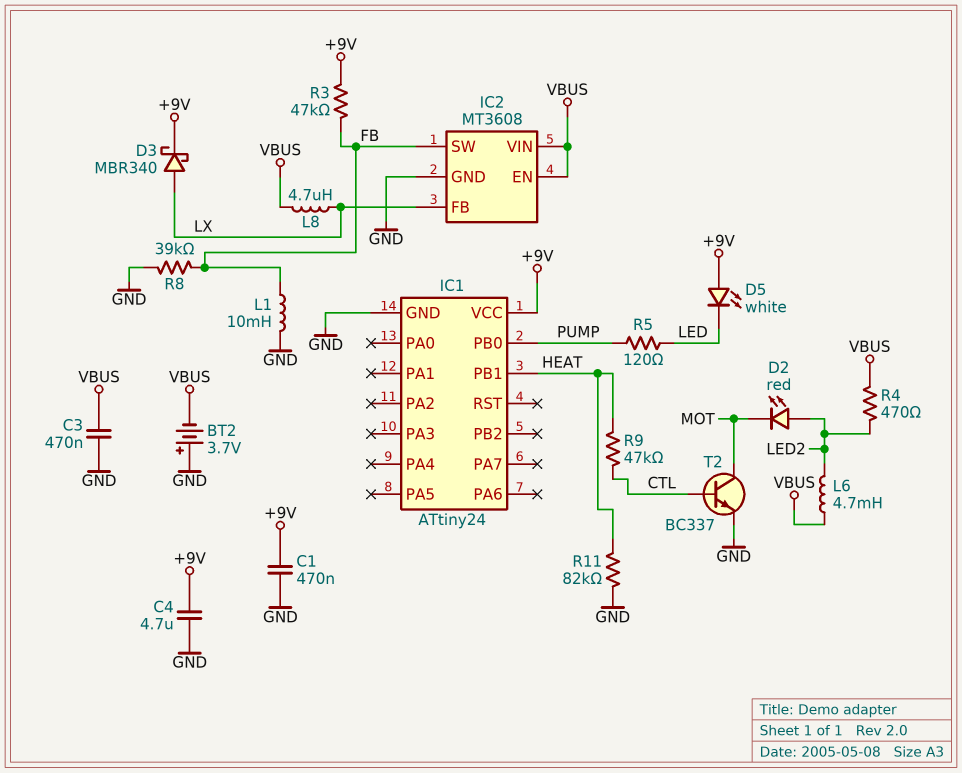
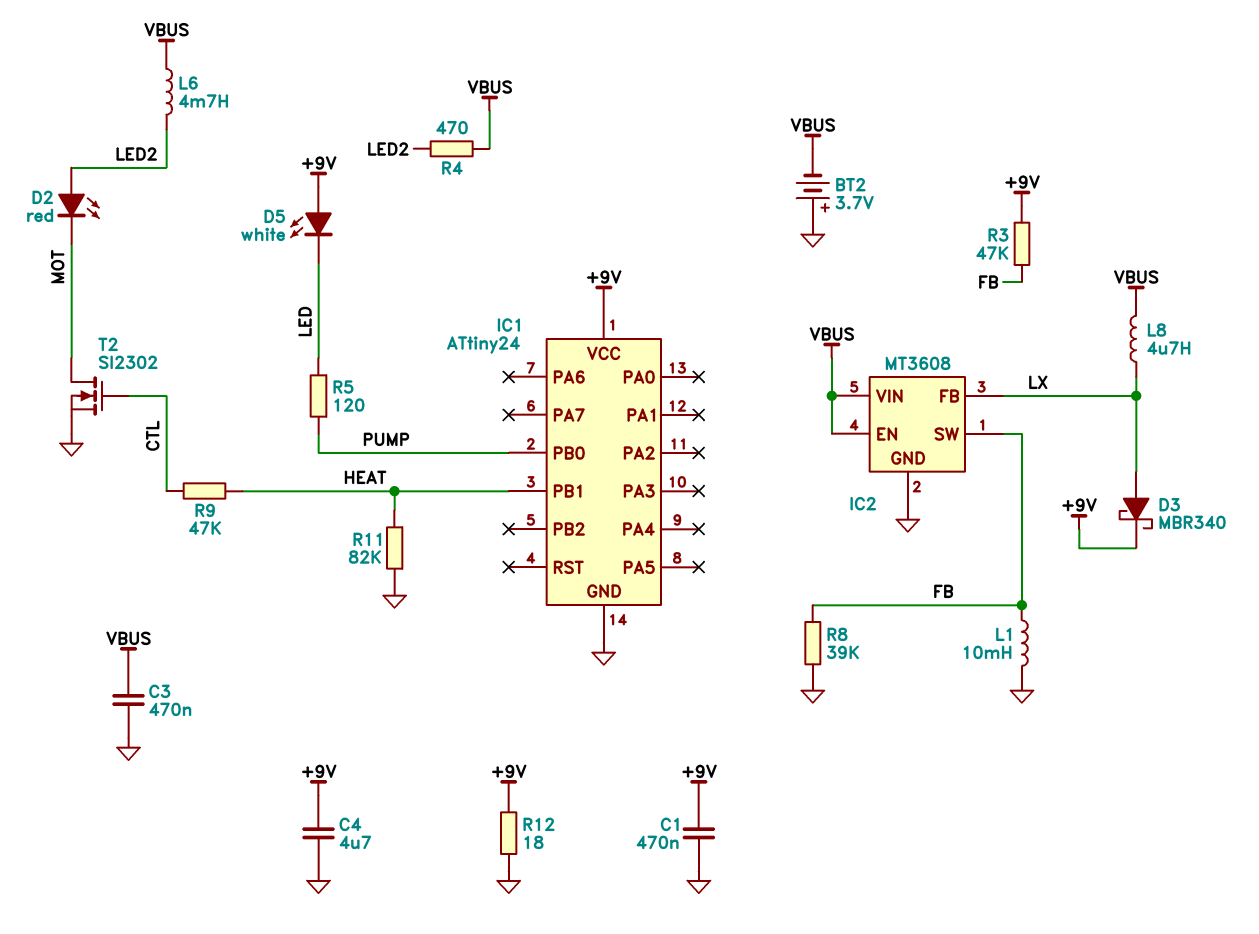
R12: none -> 18 (+9V, GND)
T2: NPN BC337 (B CTL, C MOT, E GND) -> NMOS SI2302 (G CTL, D MOT, S GND)

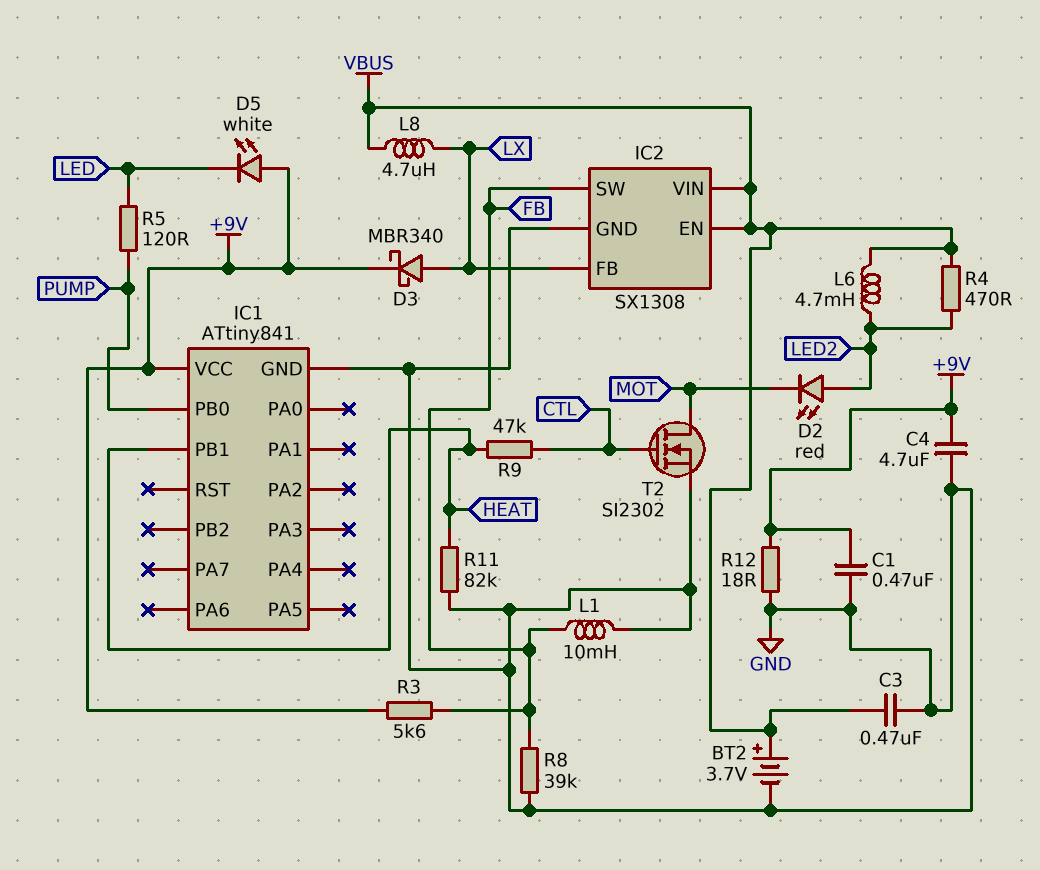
BT2: 3.7V (plus GND, minus VBUS) -> 3.7V (plus VBUS, minus GND)
IC1: ATtiny24 -> ATtiny841
IC2: MT3608 -> SX1308
R3: 47k (+9V, FB) -> 5.6k (+9V, FB)

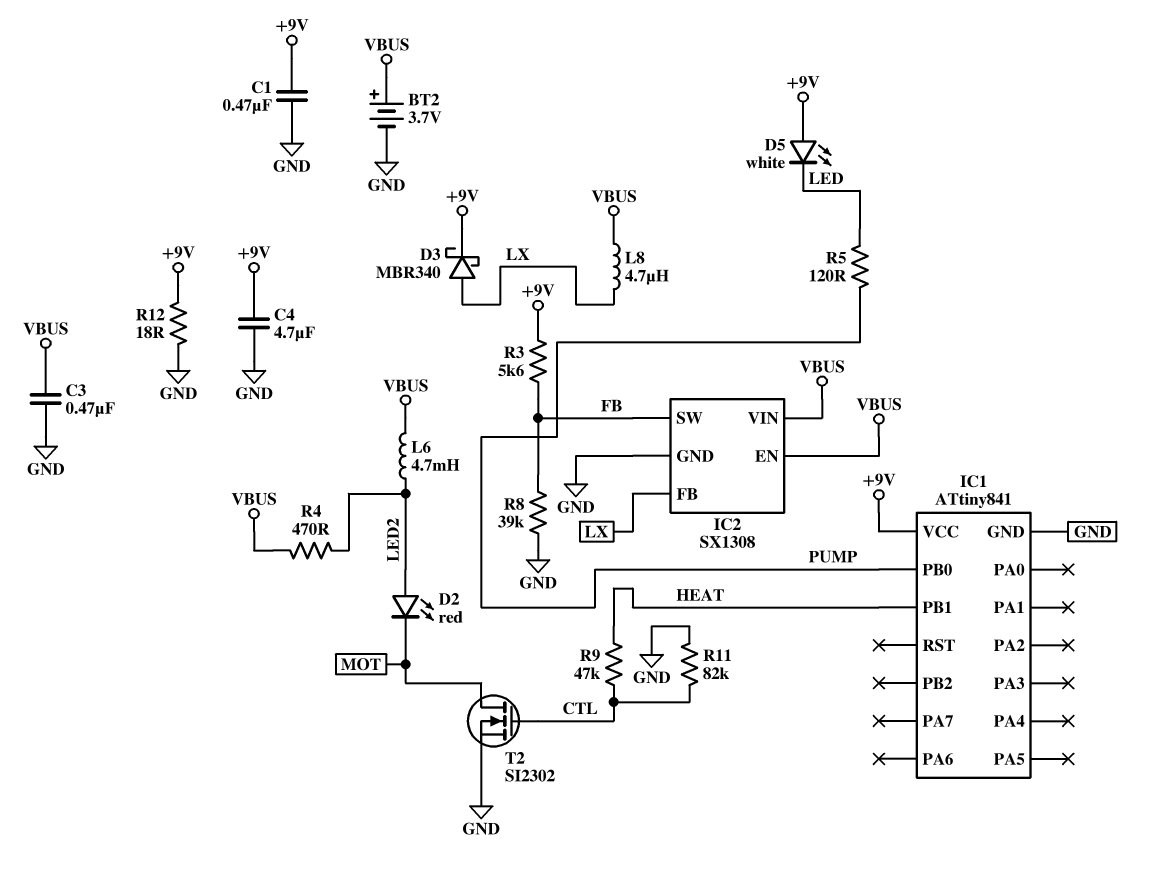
L1: 10mH (FB, GND) -> none
R11: 82k (GND, HEAT) -> 82k (CTL, GND)

